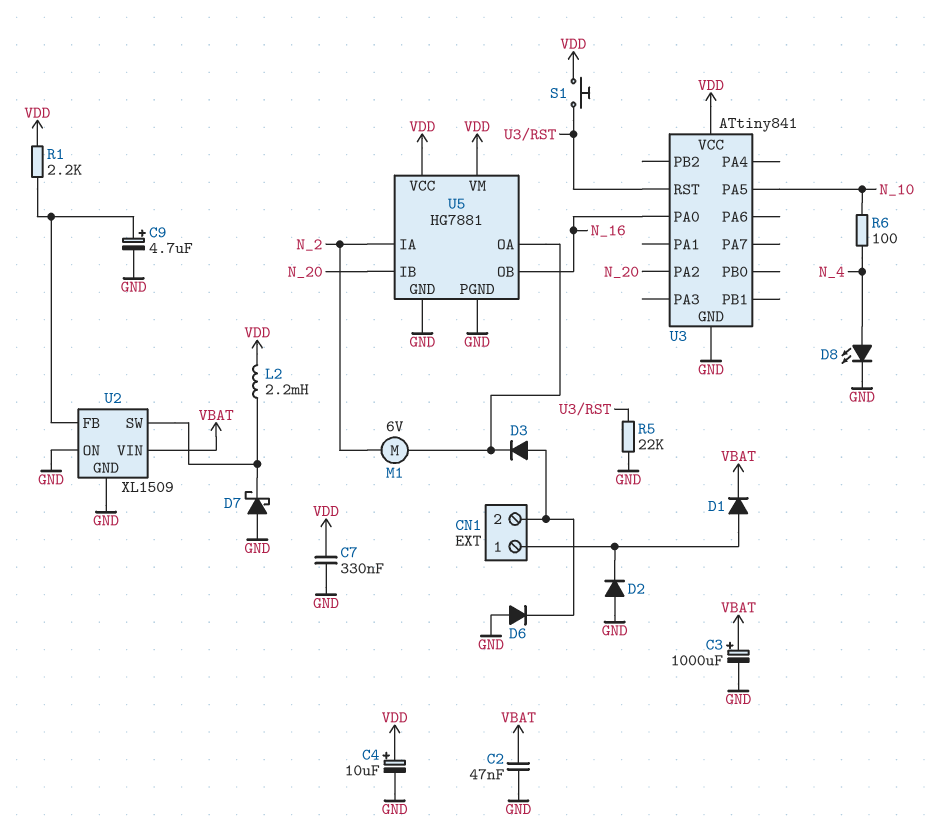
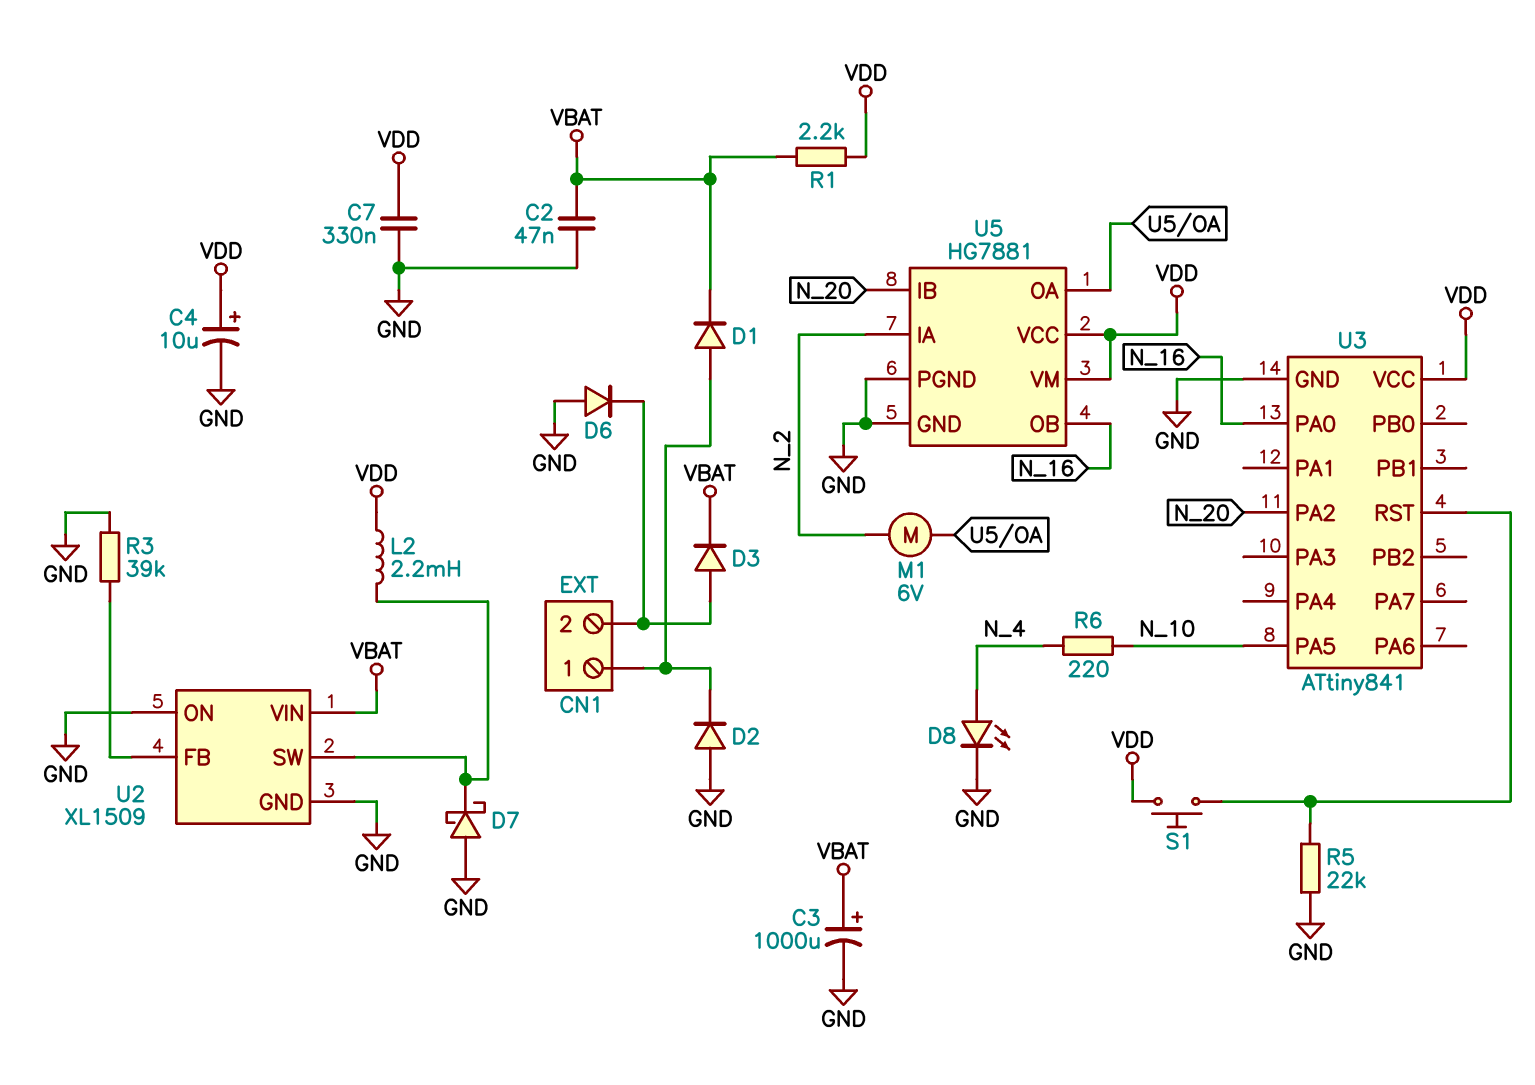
C9: 4.7uF (plus U2/FB, minus GND) -> none
D3: diode (A CN1/2, K U5/OA) -> diode (A CN1/2, K VBAT)
R1: 2.2k (U2/FB, VDD) -> 2.2k (VBAT, VDD)
R3: none -> 39k (GND, U2/FB)
R6: 100 (N_4, N_10) -> 220 (N_4, N_10)

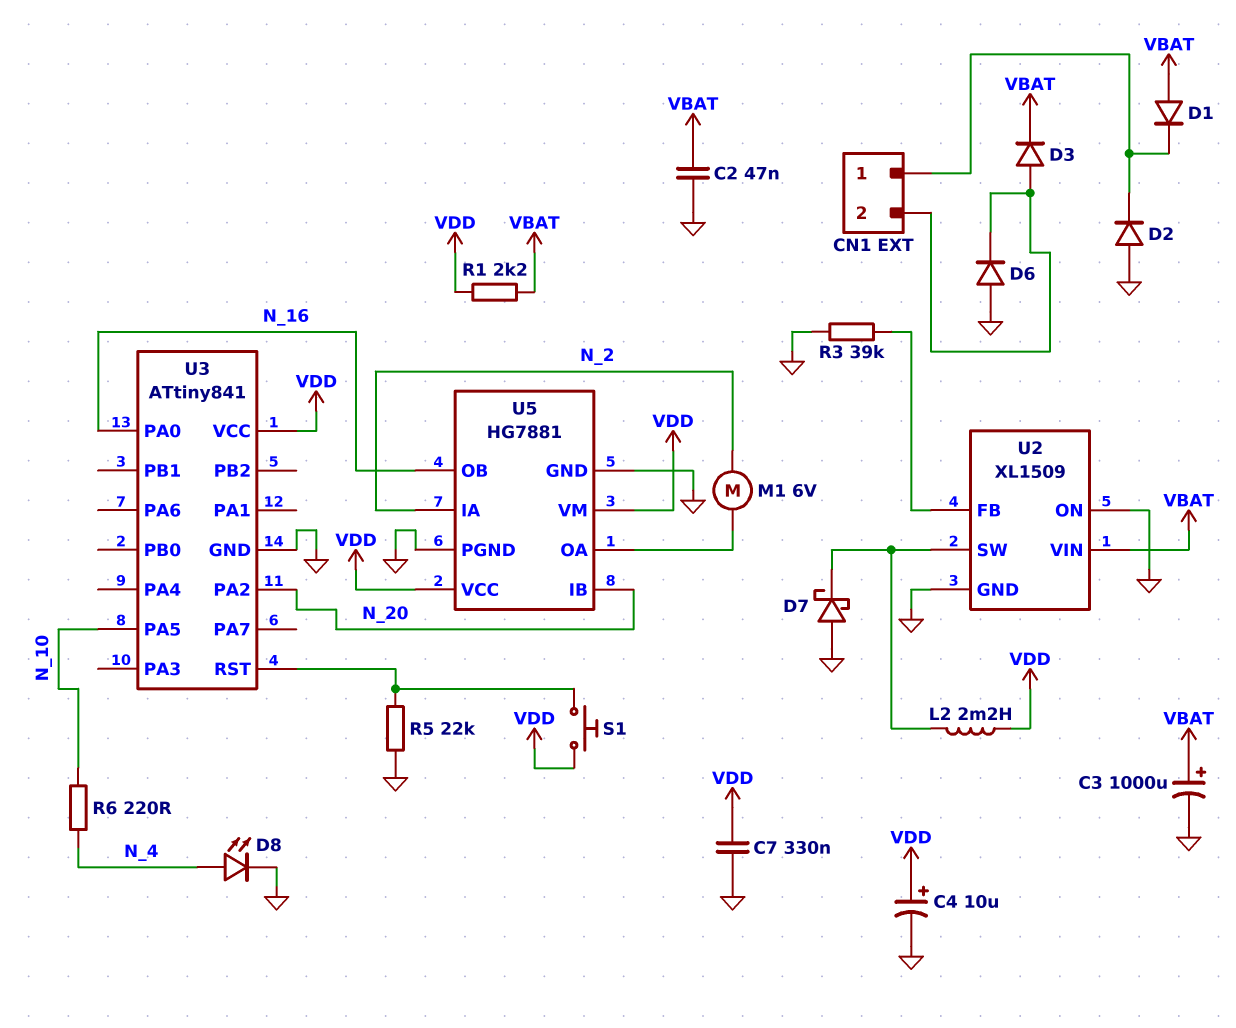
D1: diode (A CN1/1, K VBAT) -> diode (A VBAT, K CN1/1)

